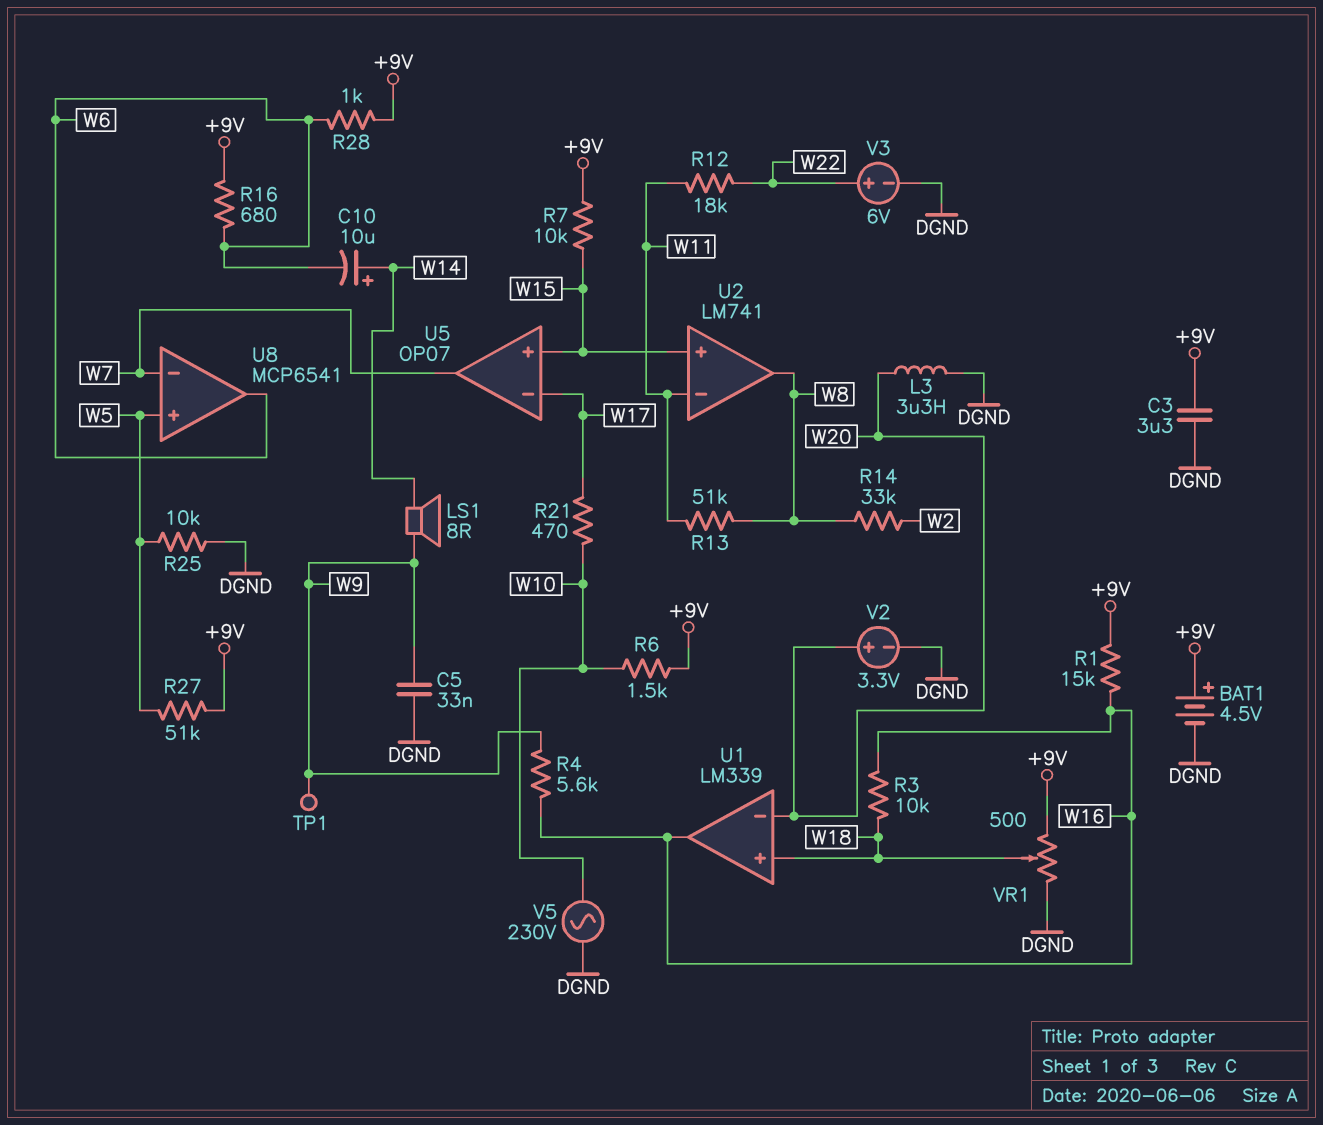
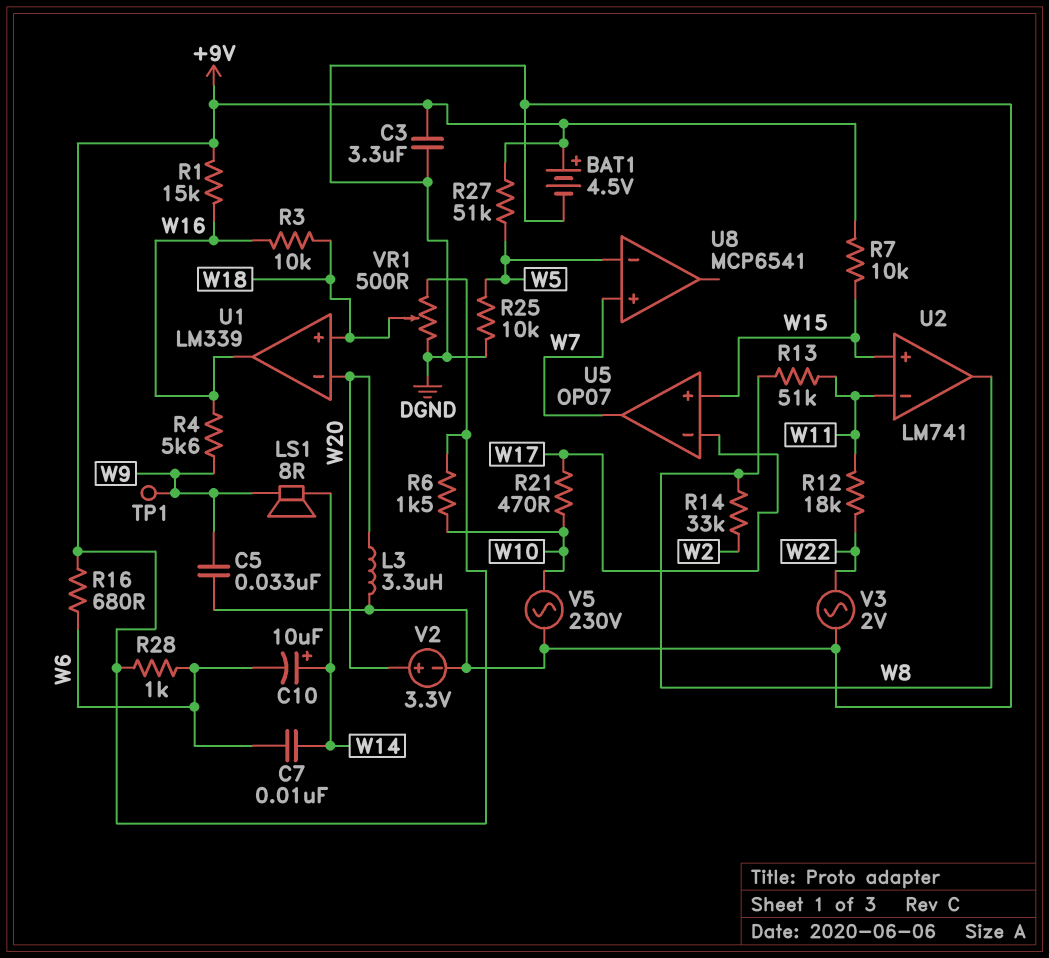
C7: none -> 10nF (W6, W14)
U8 pin in+: W5 -> W7
U8 pin in-: W7 -> W5
U8 pin out: W6 -> none
V3: 6V (plus W22, minus DGND) -> AC 2V (DGND, W22)

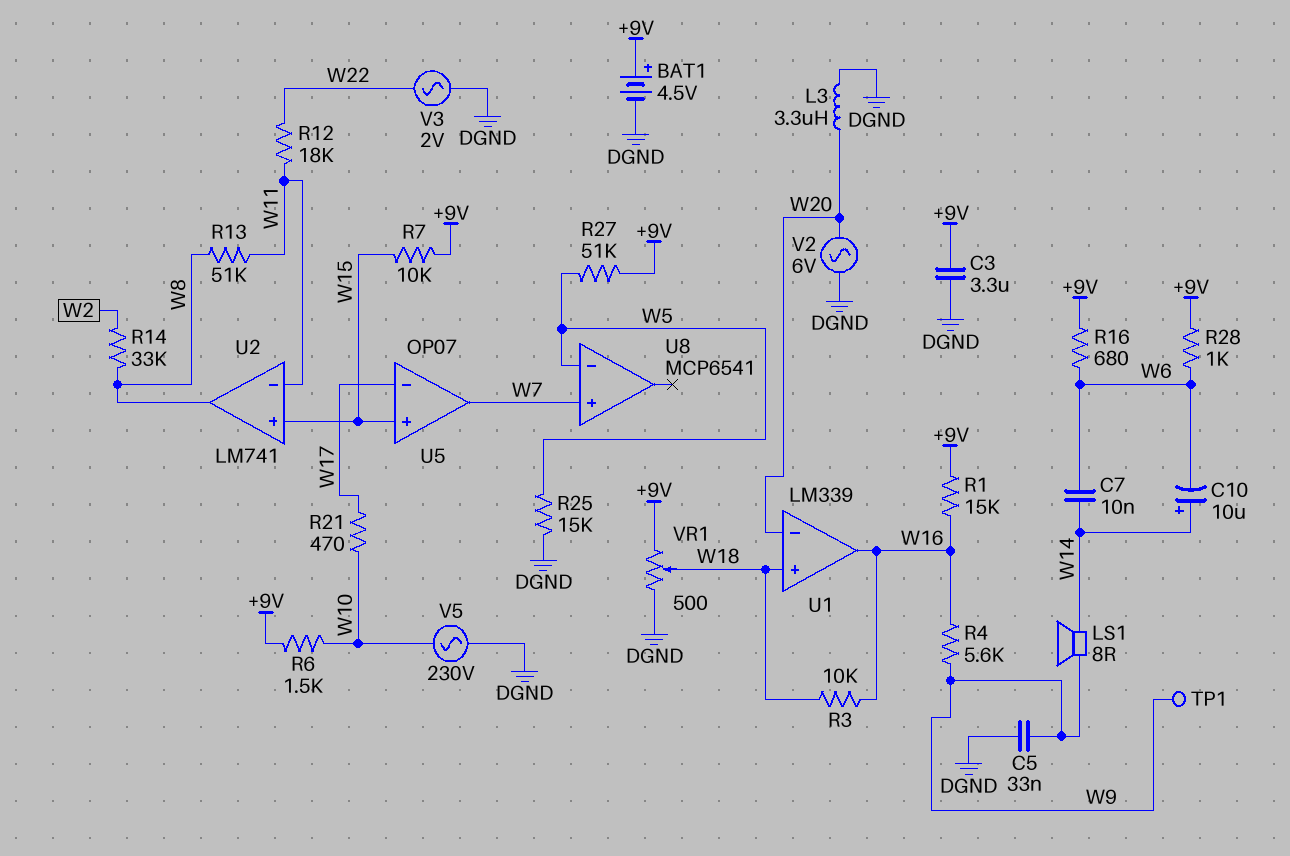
R25: 10k (DGND, W5) -> 15k (DGND, W5)
V2: 3.3V (plus W20, minus DGND) -> AC 6V (DGND, W20)

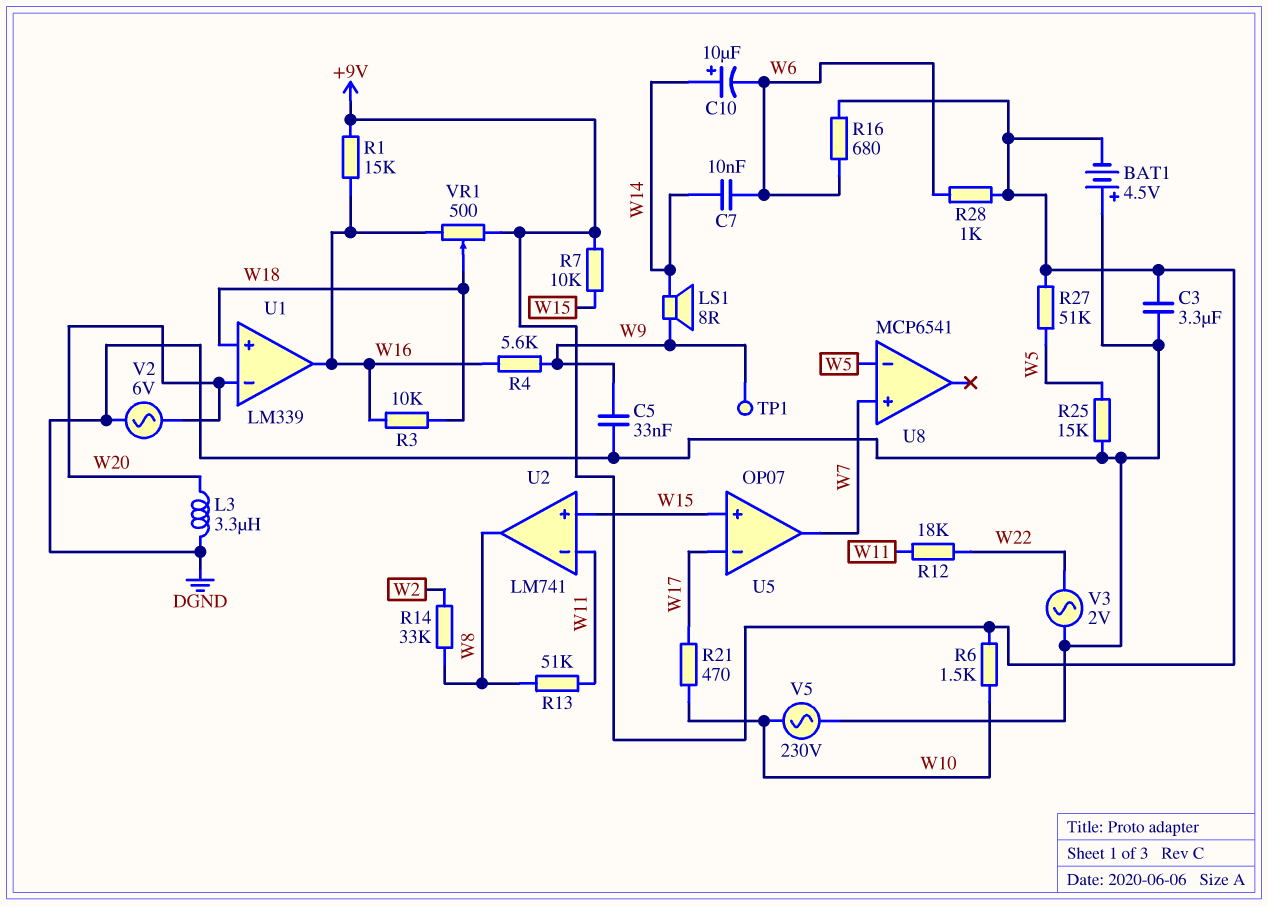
BAT1: 4.5V (plus +9V, minus DGND) -> 4.5V (plus DGND, minus +9V)
VR1: 500 (+9V, DGND, wiper W18) -> 500 (+9V, W16, wiper W18)

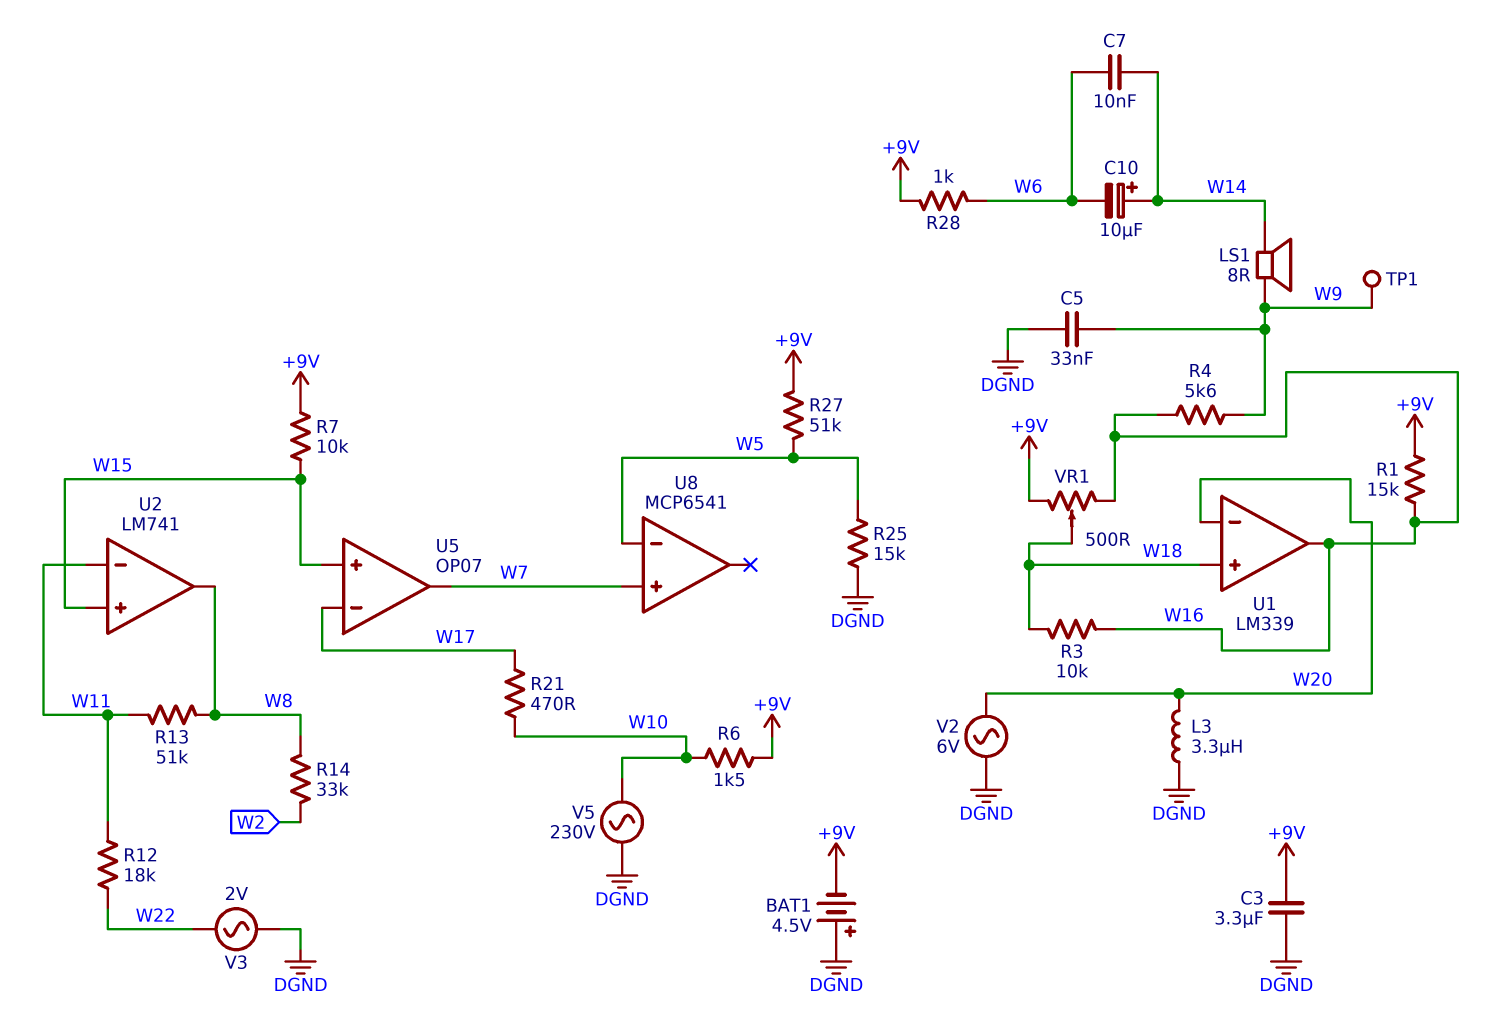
R16: 680 (+9V, W6) -> none

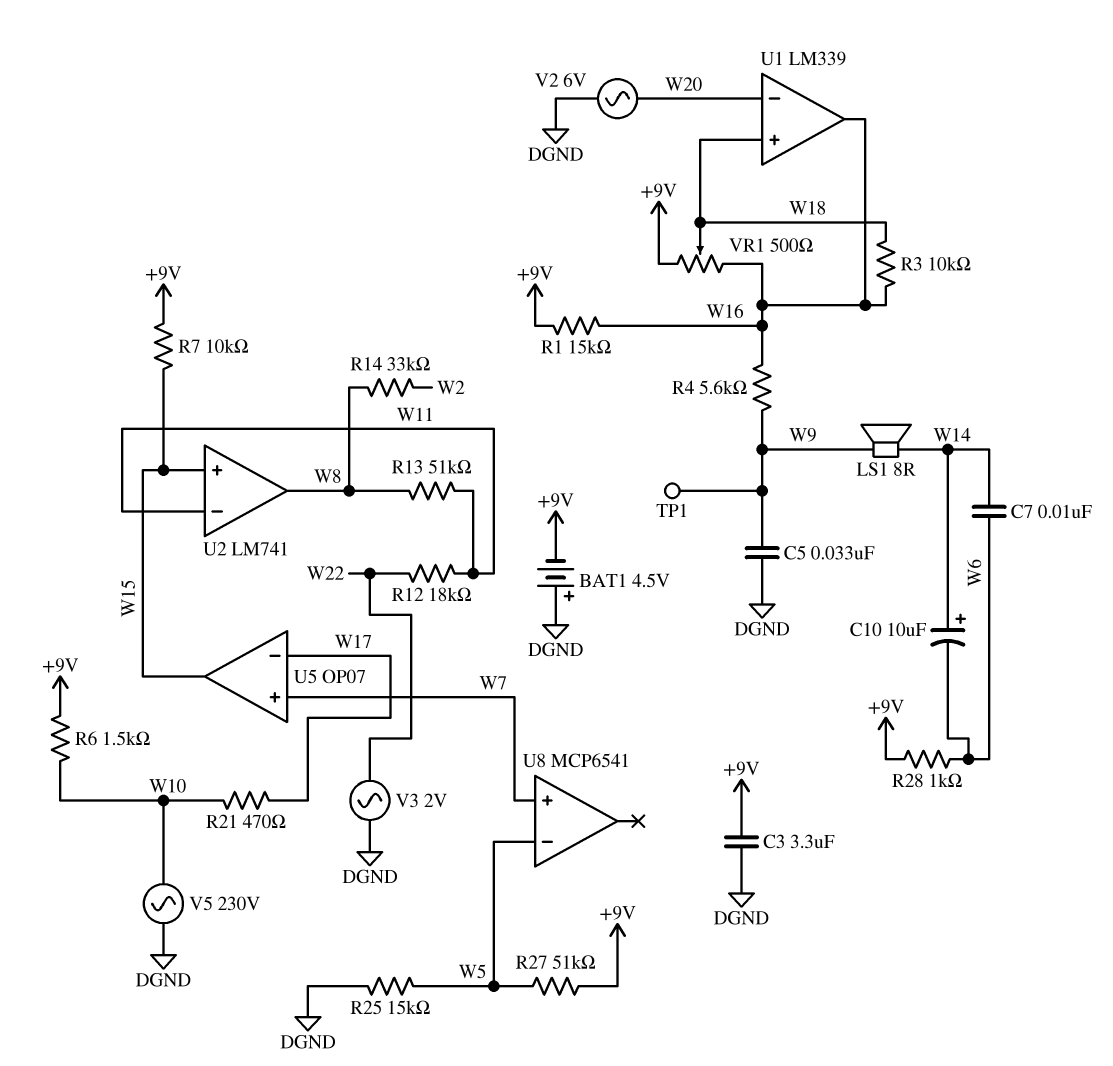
L3: 3.3uH (DGND, W20) -> none
U5 pin in+: W15 -> W7
U5 pin out: W7 -> W15

